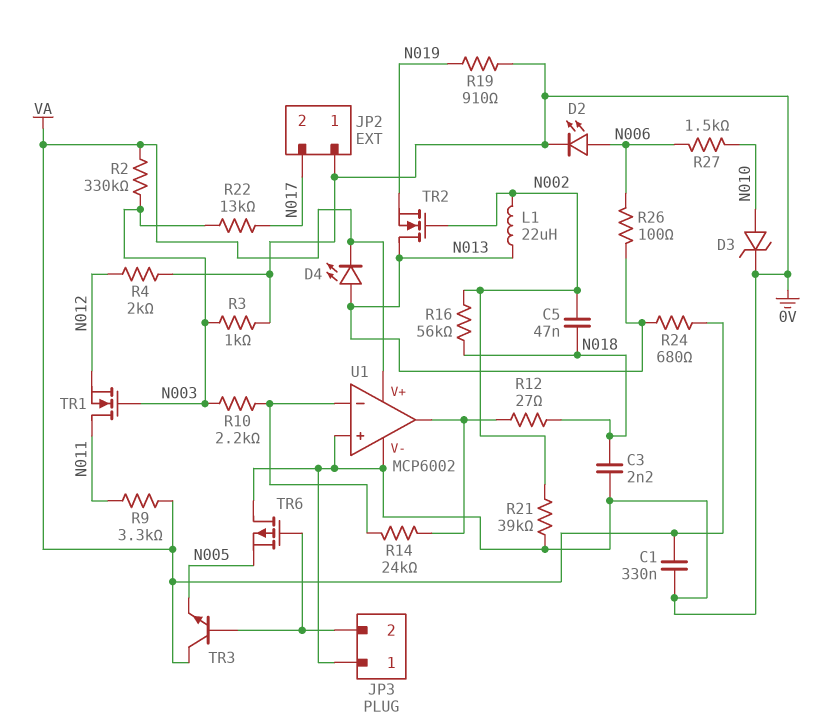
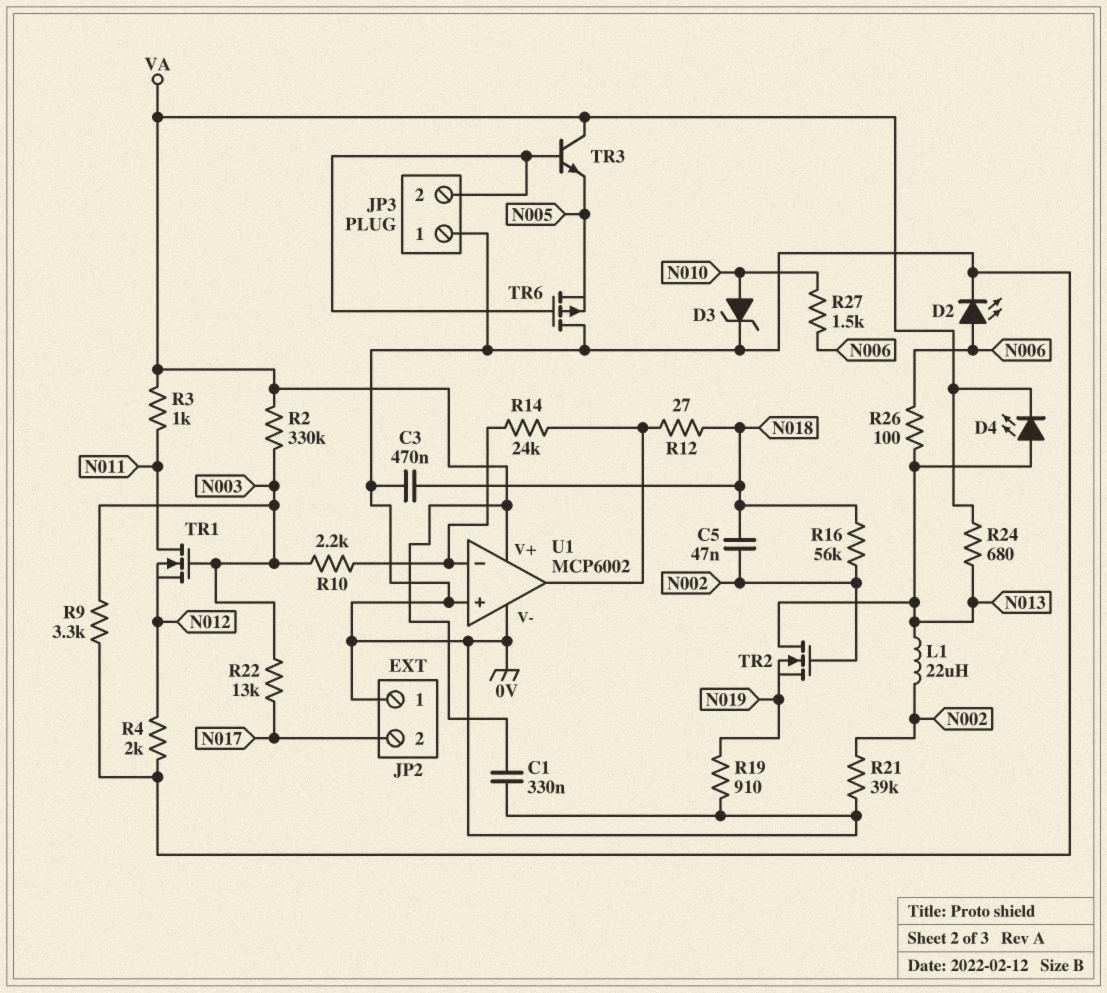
C3: 2.2nF (0V, N018) -> 470nF (0V, N018)
R3: 1k (0V, N003) -> 1k (N011, VA)
R9: 3.3k (N011, VA) -> 3.3k (0V, N003)

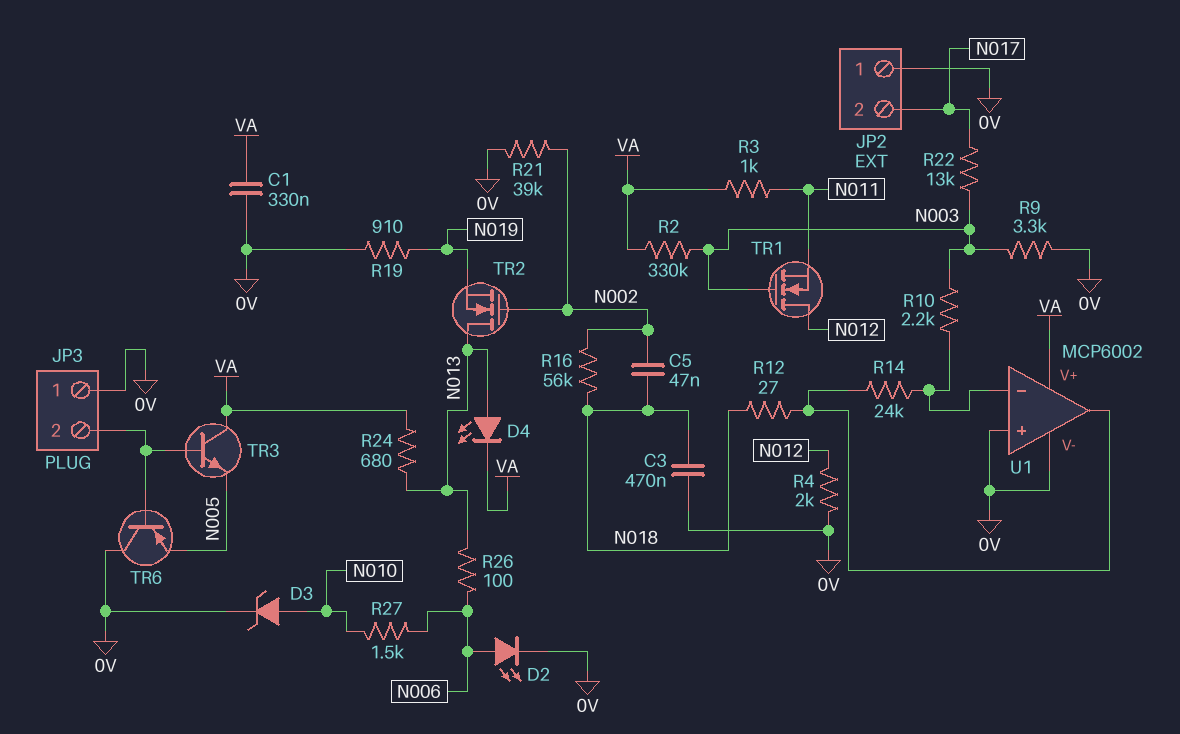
L1: 22uH (N002, N013) -> none
TR1: NMOS (G N003, D N011, S N012) -> NMOS (G N003, D N012, S N011)
TR6: PMOS (G JP3/2, D 0V, S N005) -> PNP (B JP3/2, C 0V, E N005)

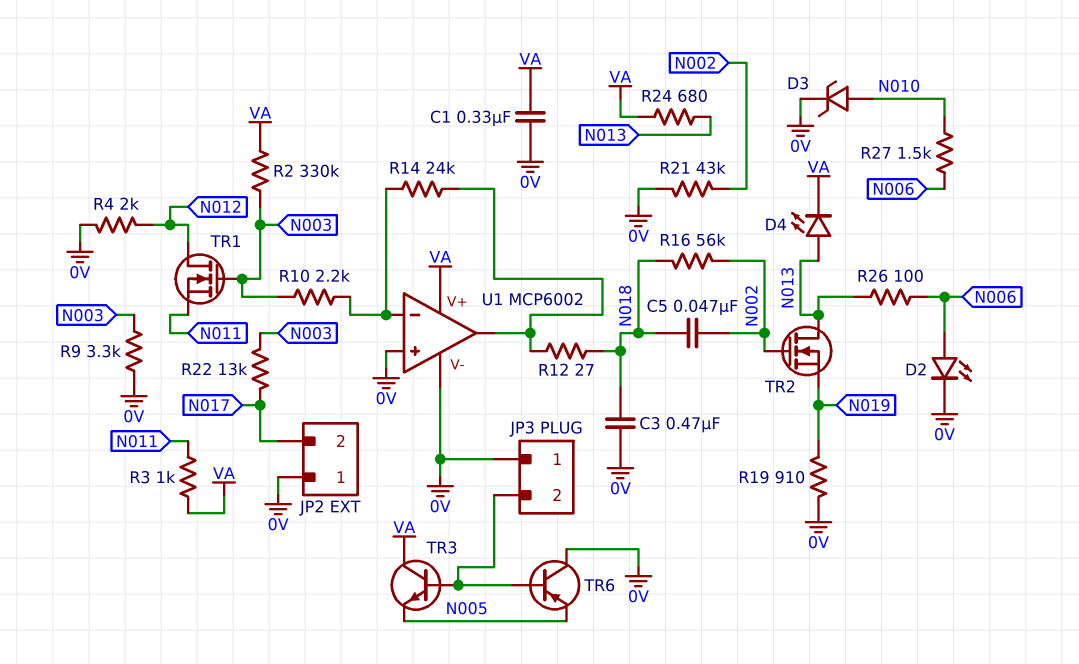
R21: 39k (0V, N002) -> 43k (0V, N002)

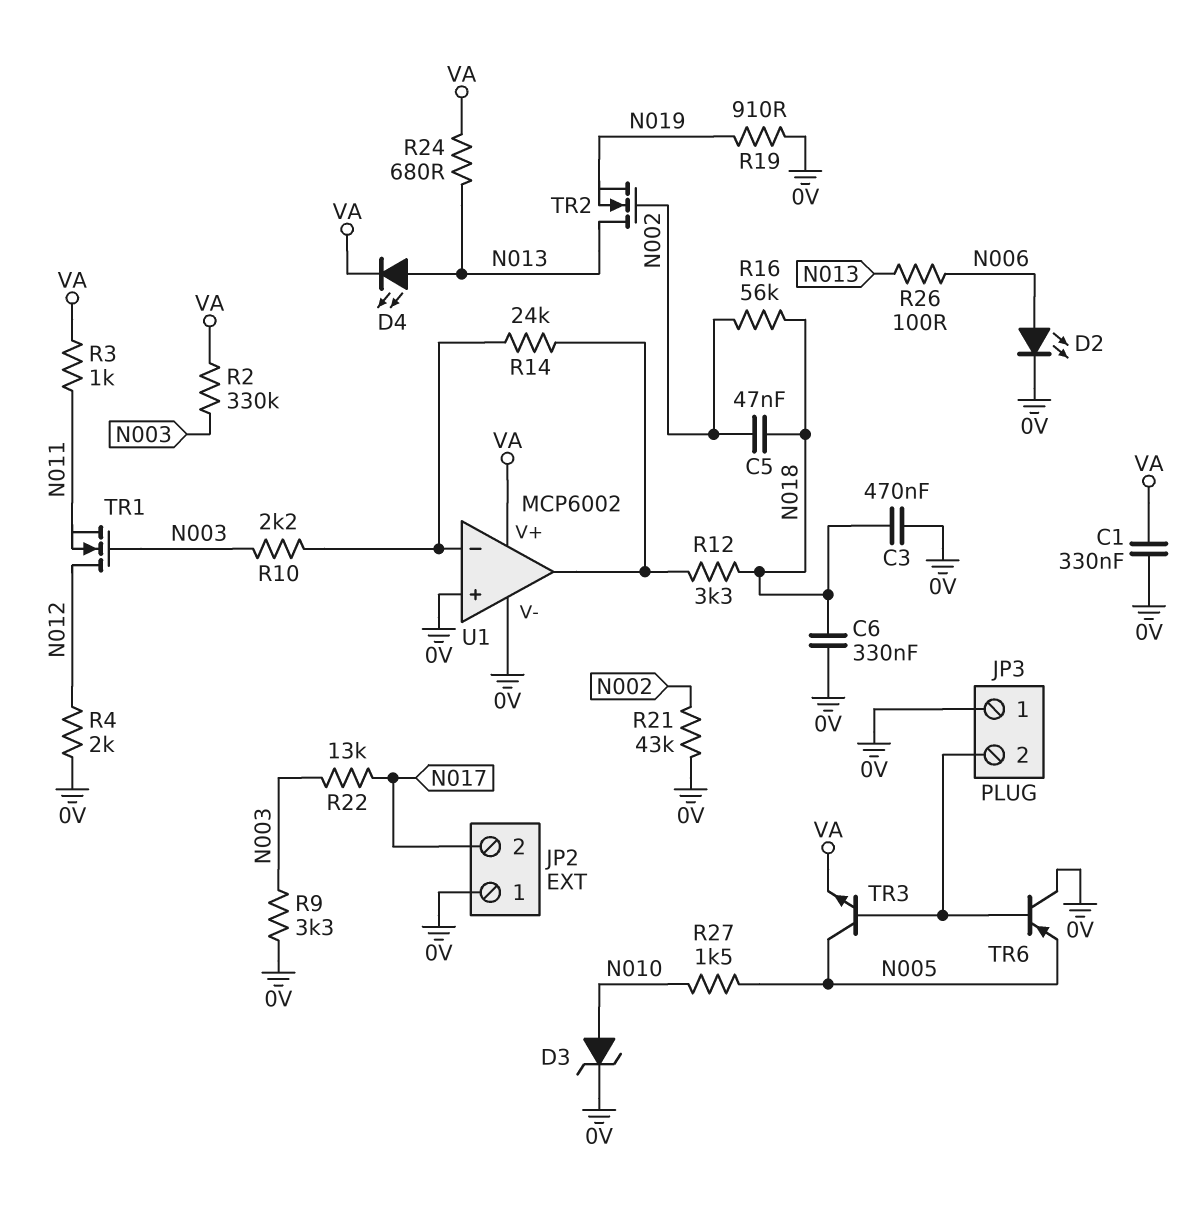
C6: none -> 330nF (0V, N018)
R12: 27 (N018, U1/out) -> 3.3k (N018, U1/out)
R27: 1.5k (N006, N010) -> 1.5k (N005, N010)
TR3: NPN (B JP3/2, C VA, E N005) -> NPN (B JP3/2, C N005, E VA)

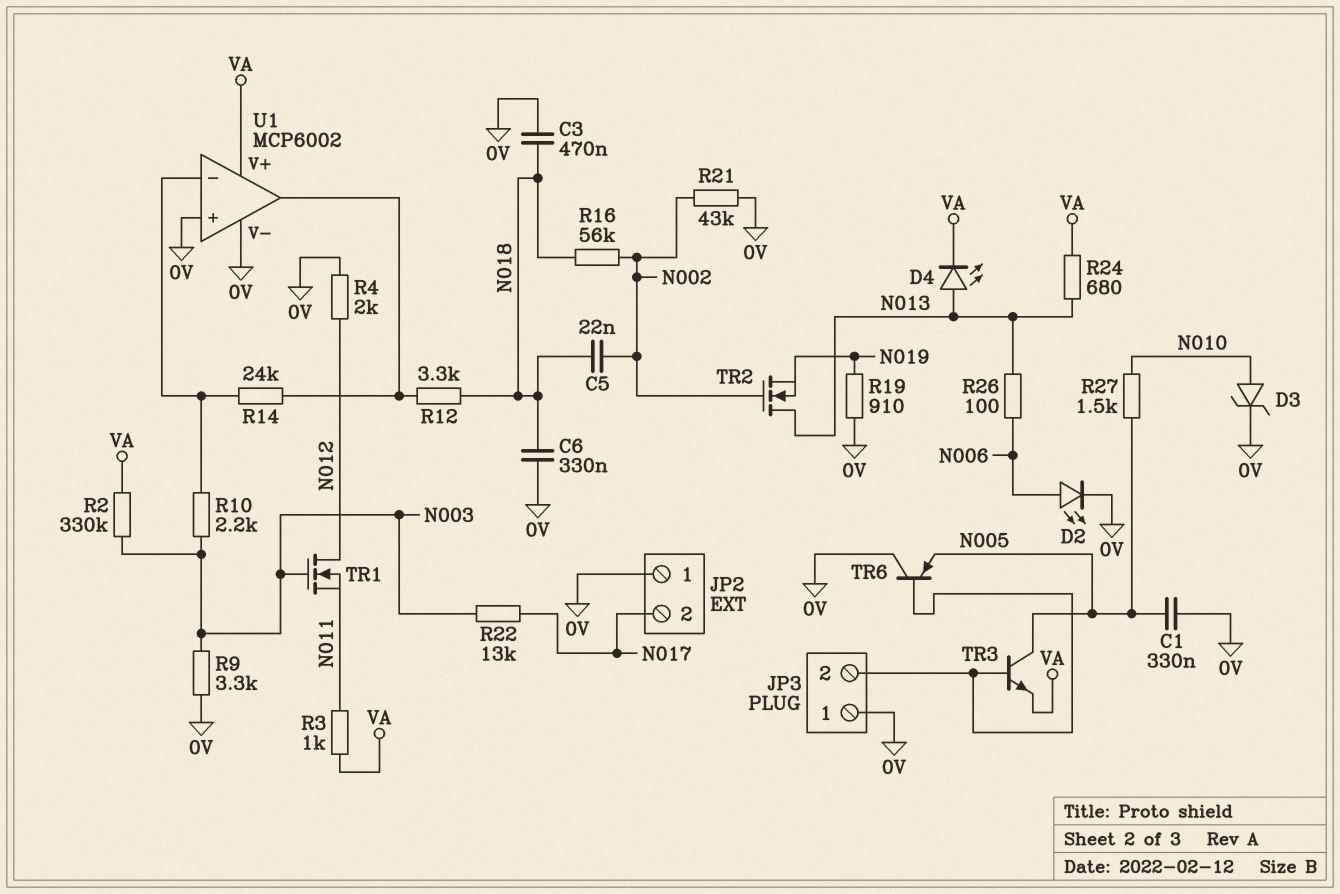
C1: 330nF (0V, VA) -> 330nF (0V, N005)
C5: 47nF (N002, N018) -> 22nF (N002, N018)

